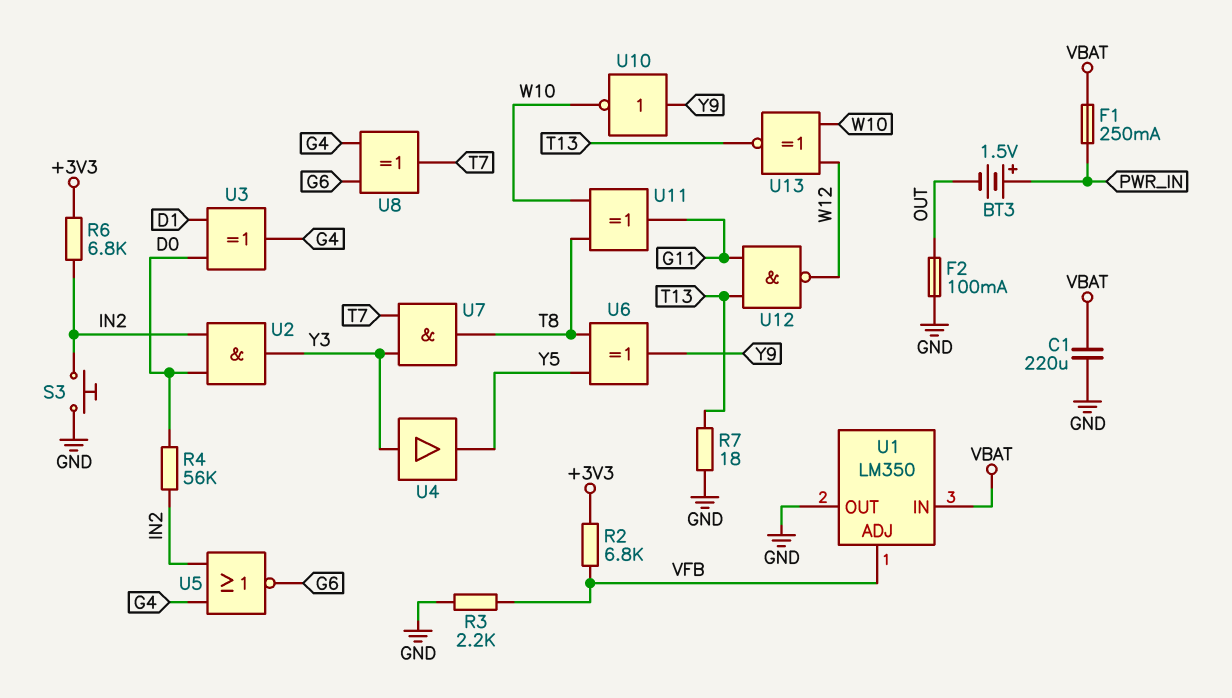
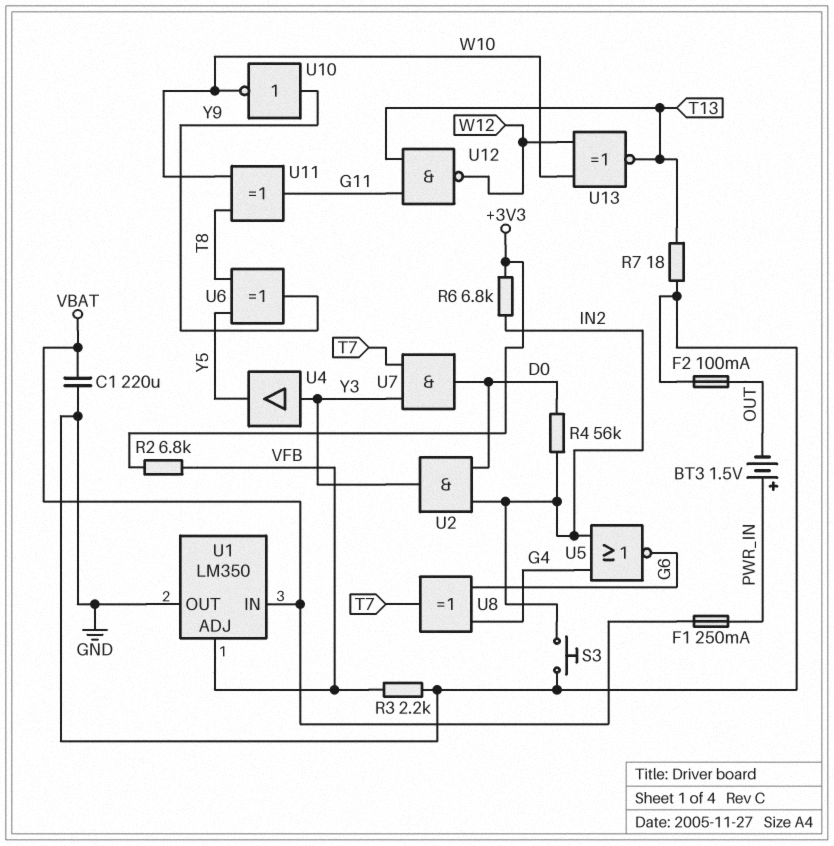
U3: XOR (in D0, in D1, out G4) -> none
U7: AND (in T7, in Y3, out T8) -> AND (in T7, in Y3, out D0)

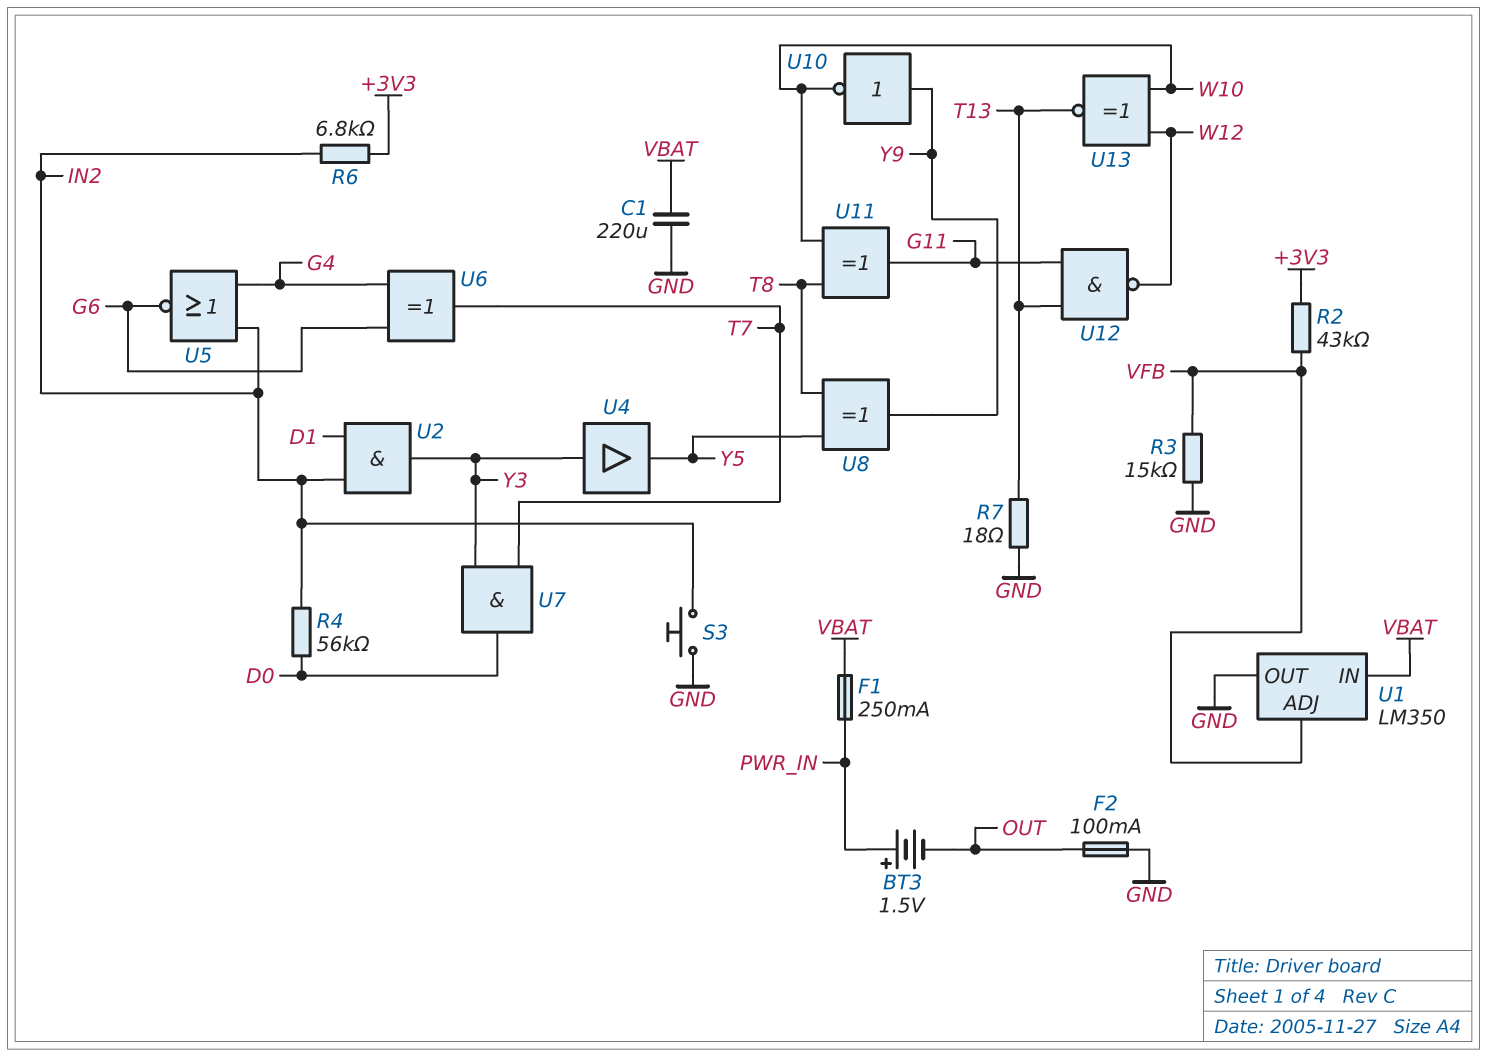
R2: 6.8k (+3V3, VFB) -> 43k (+3V3, VFB)
R3: 2.2k (GND, VFB) -> 15k (GND, VFB)
U2: AND (in D0, in IN2, out Y3) -> AND (in D1, in IN2, out Y3)
U6: XOR (in T8, in Y5, out Y9) -> XOR (in G4, in G6, out T7)
U8: XOR (in G4, in G6, out T7) -> XOR (in T8, in Y5, out Y9)

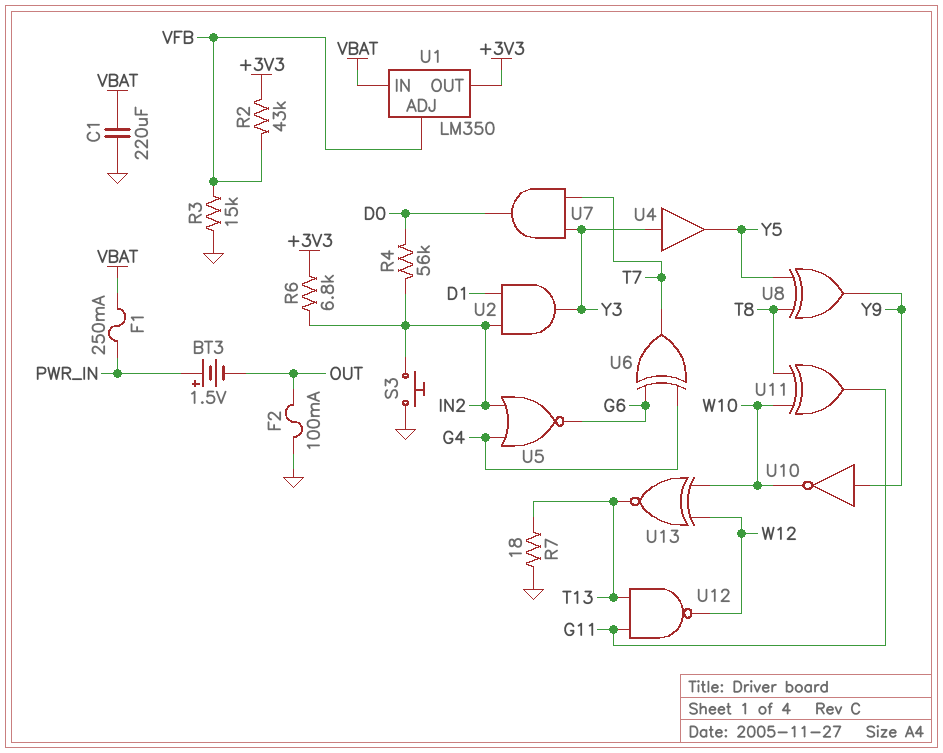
U1 pin OUT: GND -> +3V3

